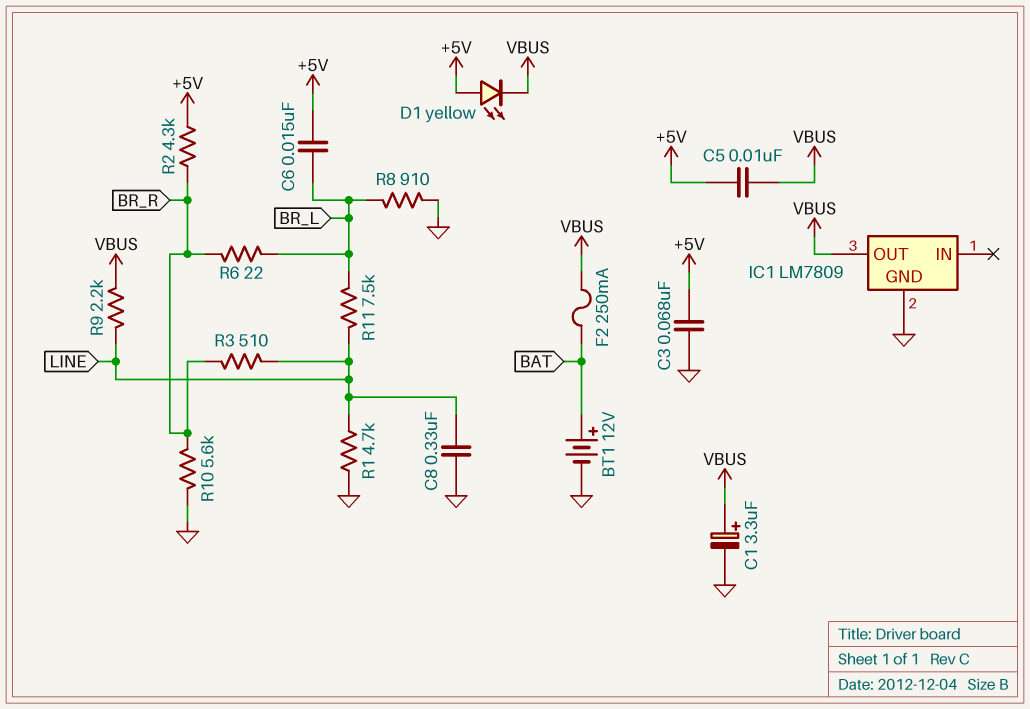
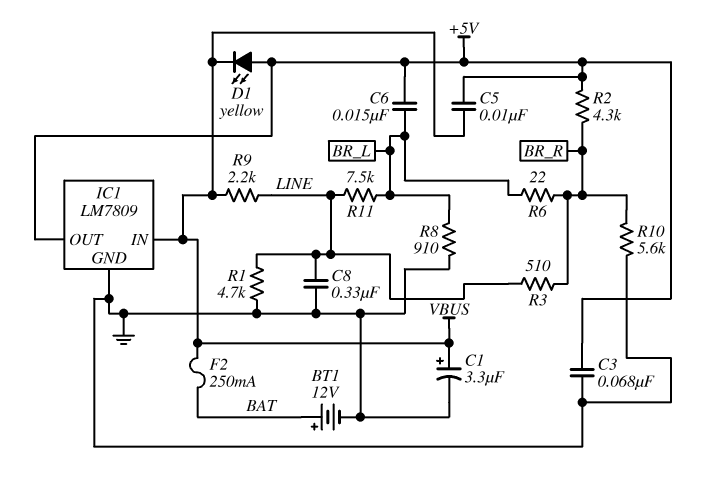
IC1 pin IN: none -> VBUS
IC1 pin OUT: VBUS -> +5V

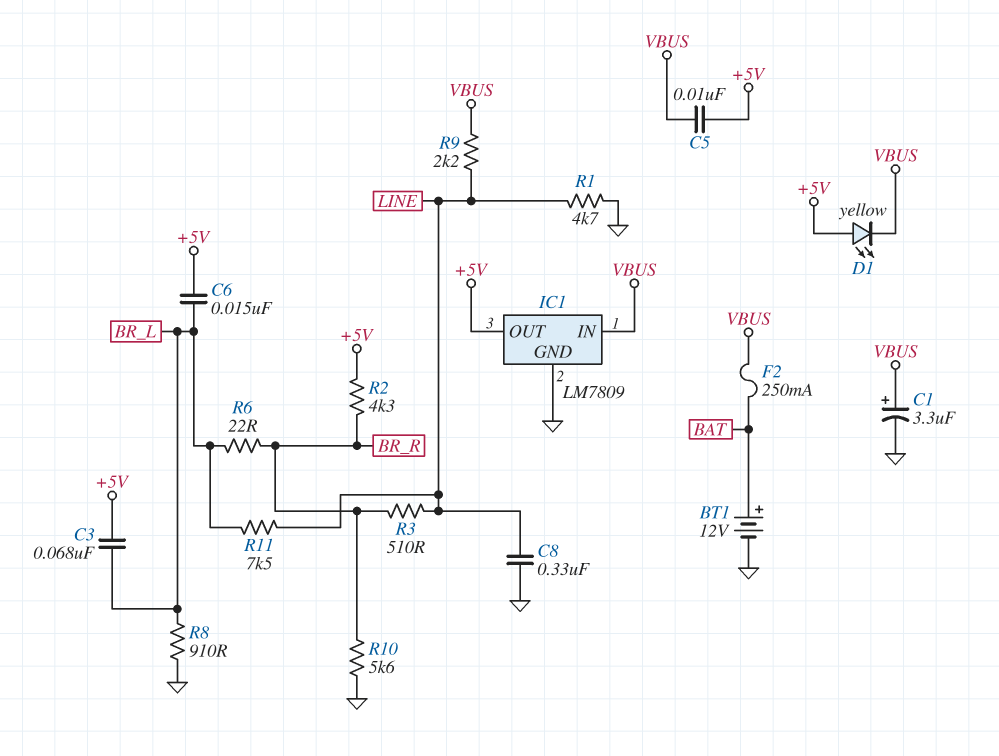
C3: 68nF (+5V, GND) -> 68nF (+5V, BR_L)

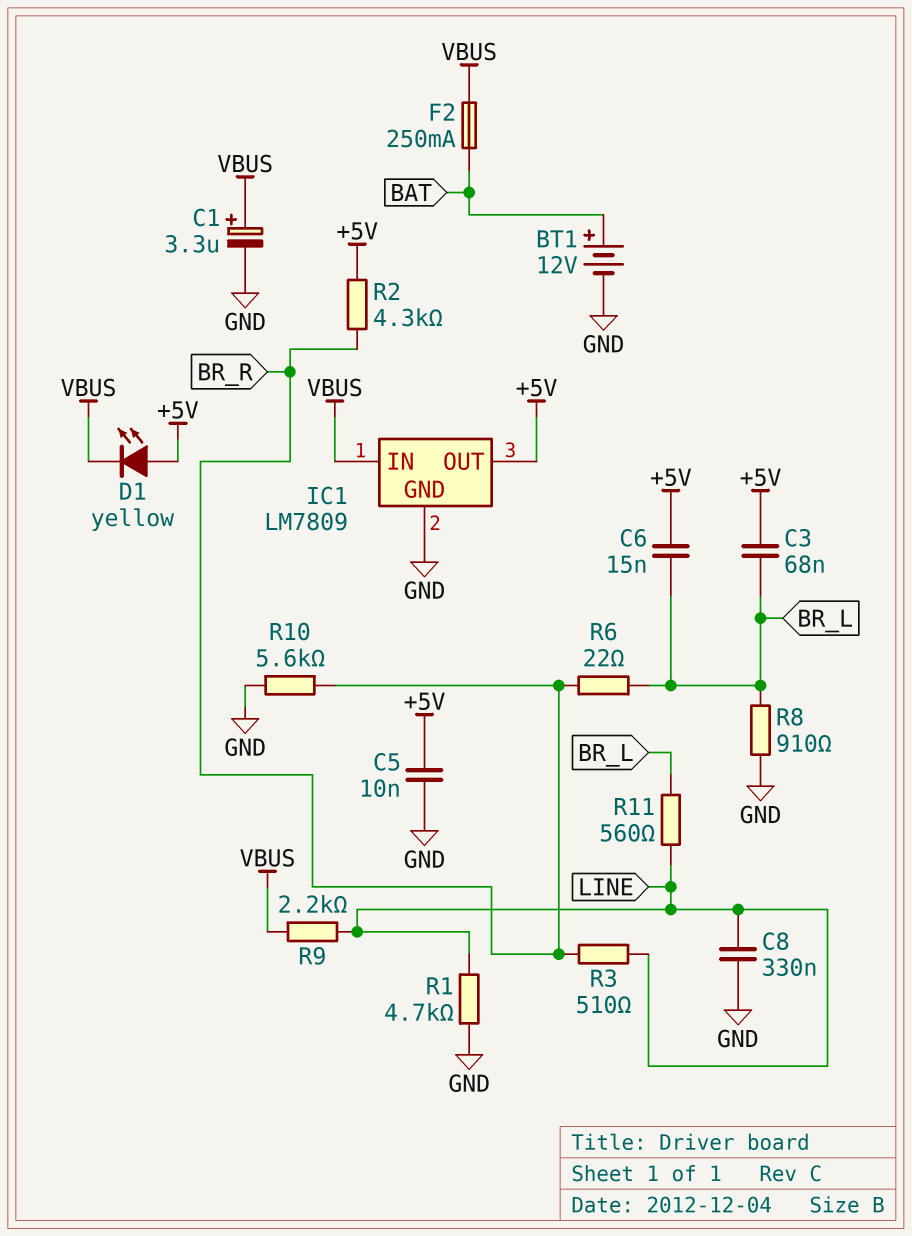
C5: 10nF (+5V, VBUS) -> 10nF (+5V, GND)
R11: 7.5k (BR_L, LINE) -> 560 (BR_L, LINE)

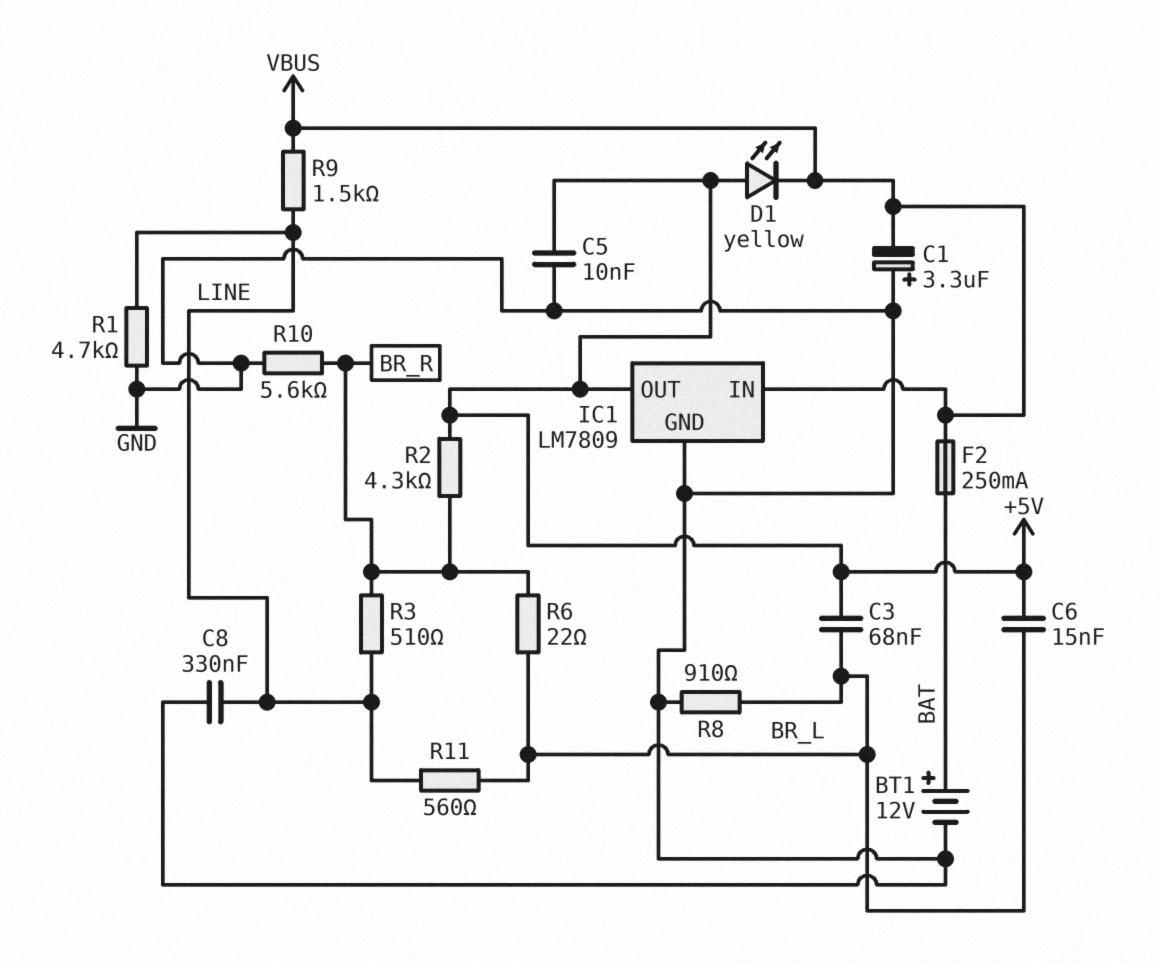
C1: 3.3uF (plus VBUS, minus GND) -> 3.3uF (plus GND, minus VBUS)
R9: 2.2k (LINE, VBUS) -> 1.5k (LINE, VBUS)

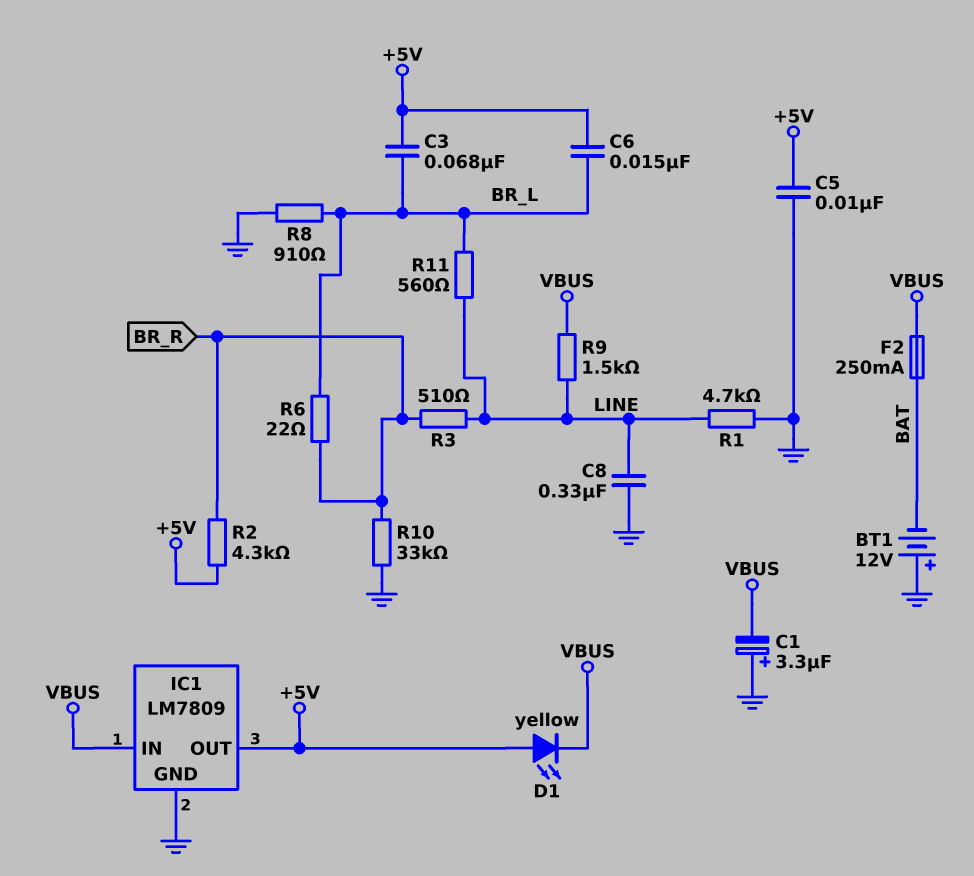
BT1: 12V (plus BAT, minus GND) -> 12V (plus GND, minus BAT)
R10: 5.6k (BR_R, GND) -> 33k (BR_R, GND)

